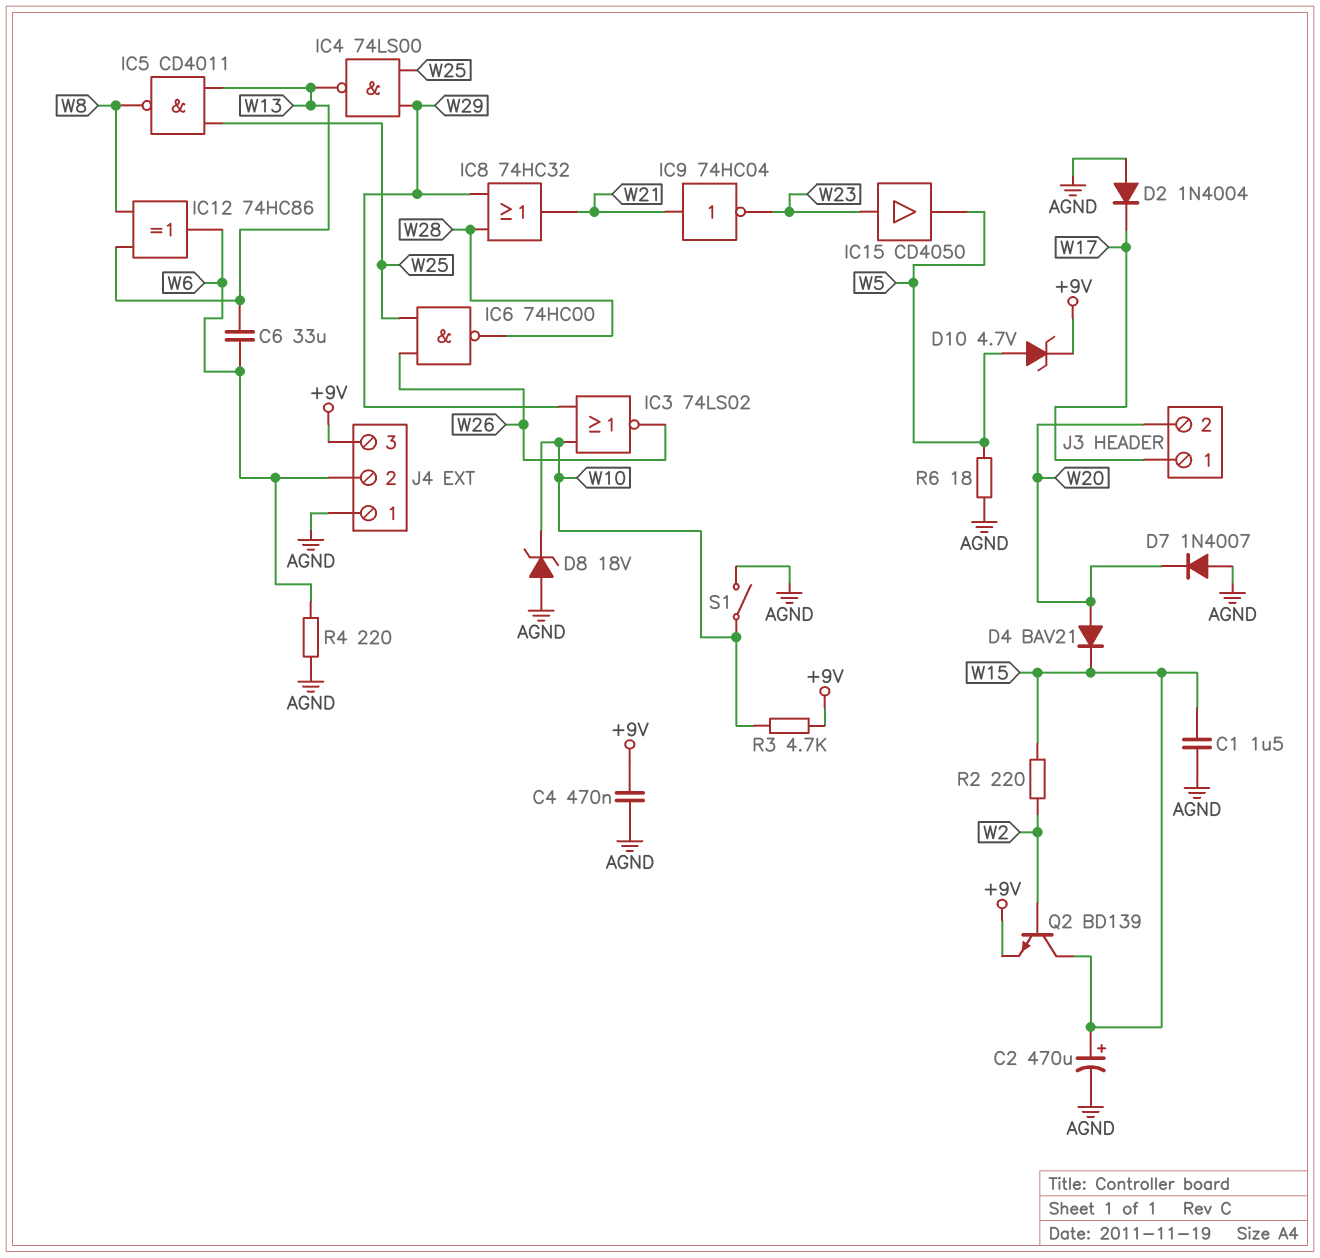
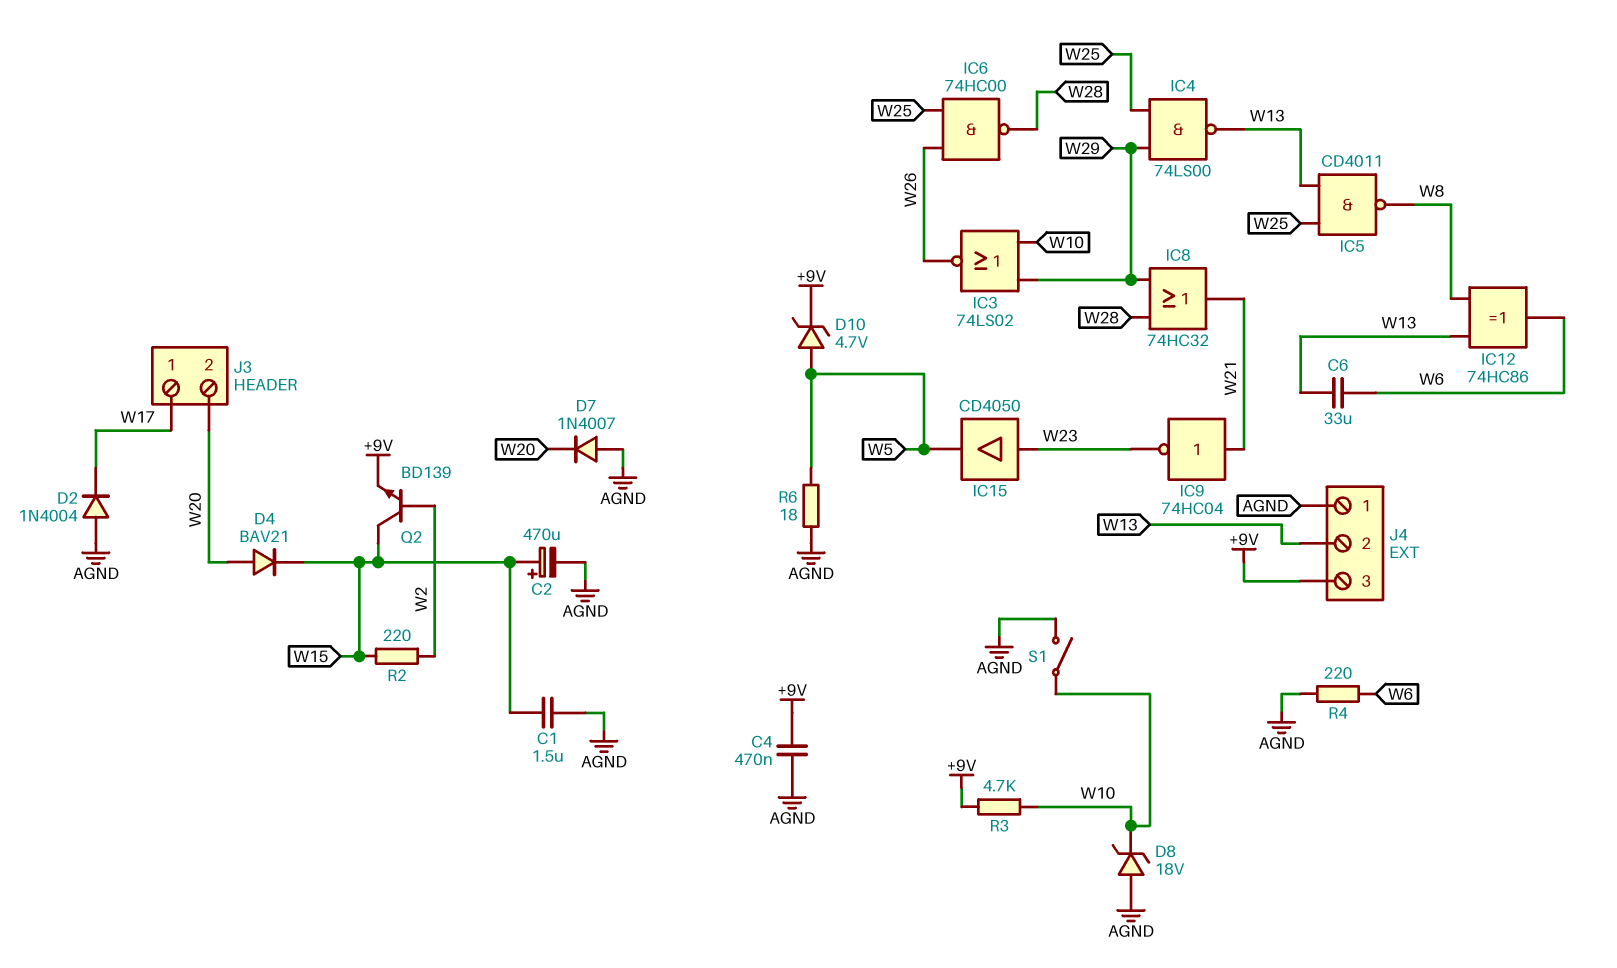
J4 pin 2: W6 -> W13

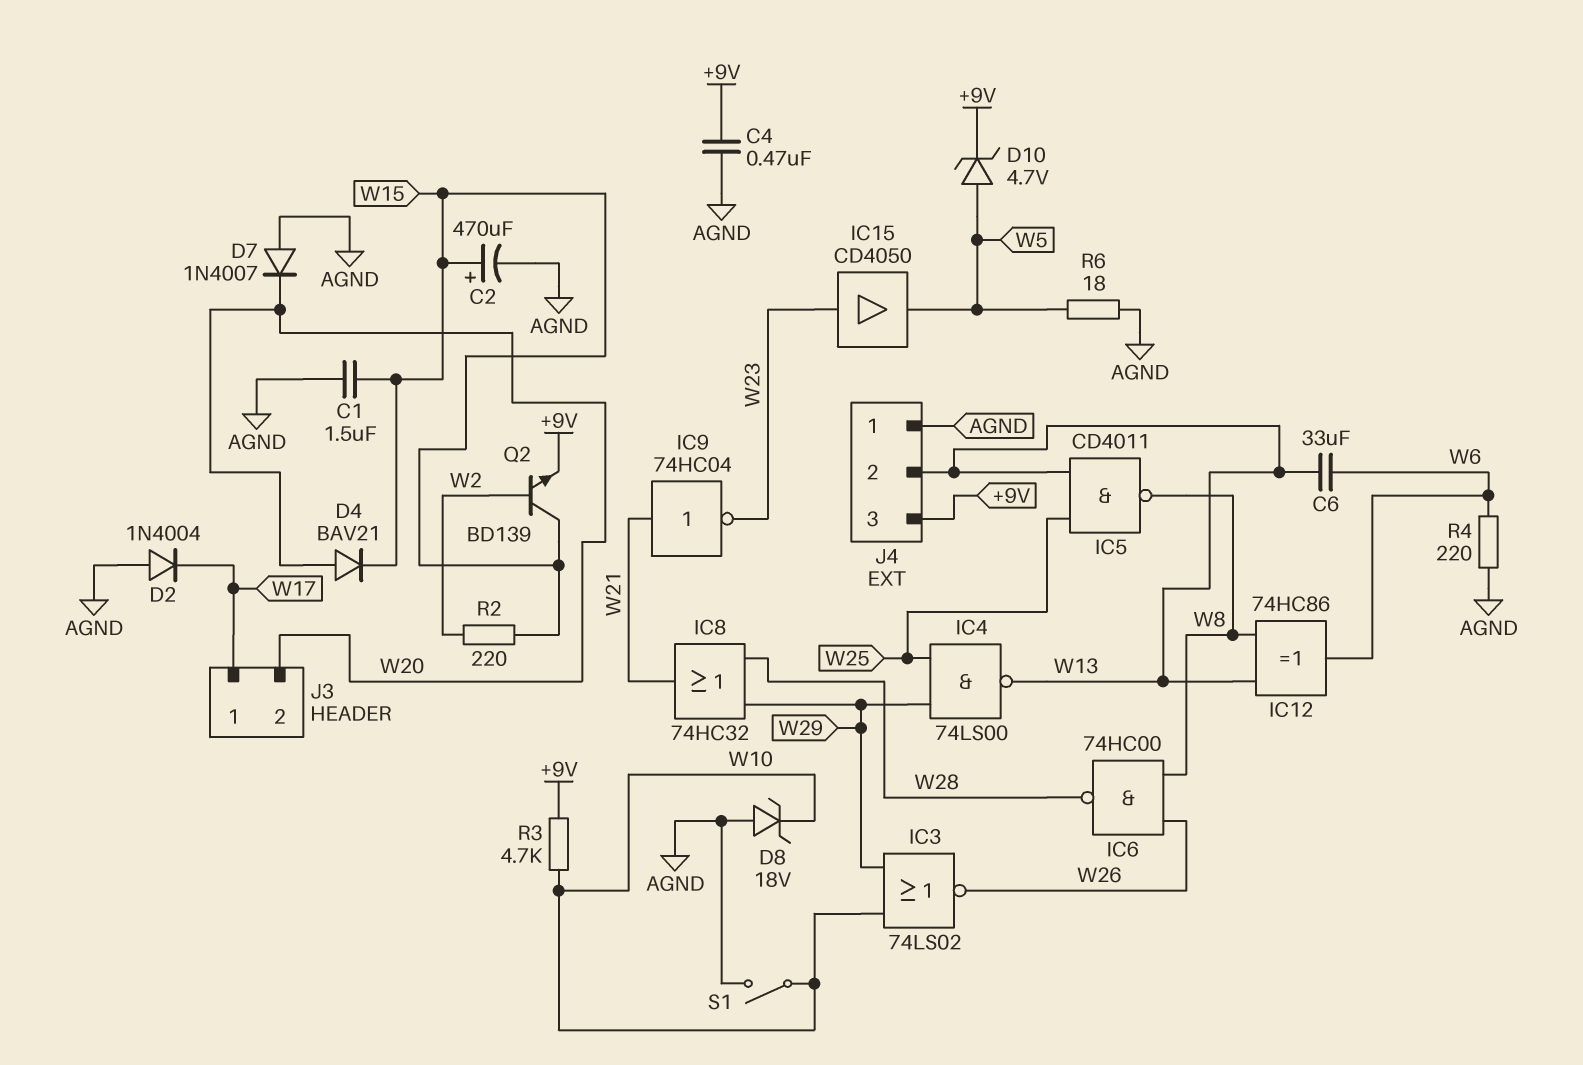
IC6: NAND 74HC00 (in W25, in W26, out W28) -> NAND 74HC00 (in W8, in W26, out W28)

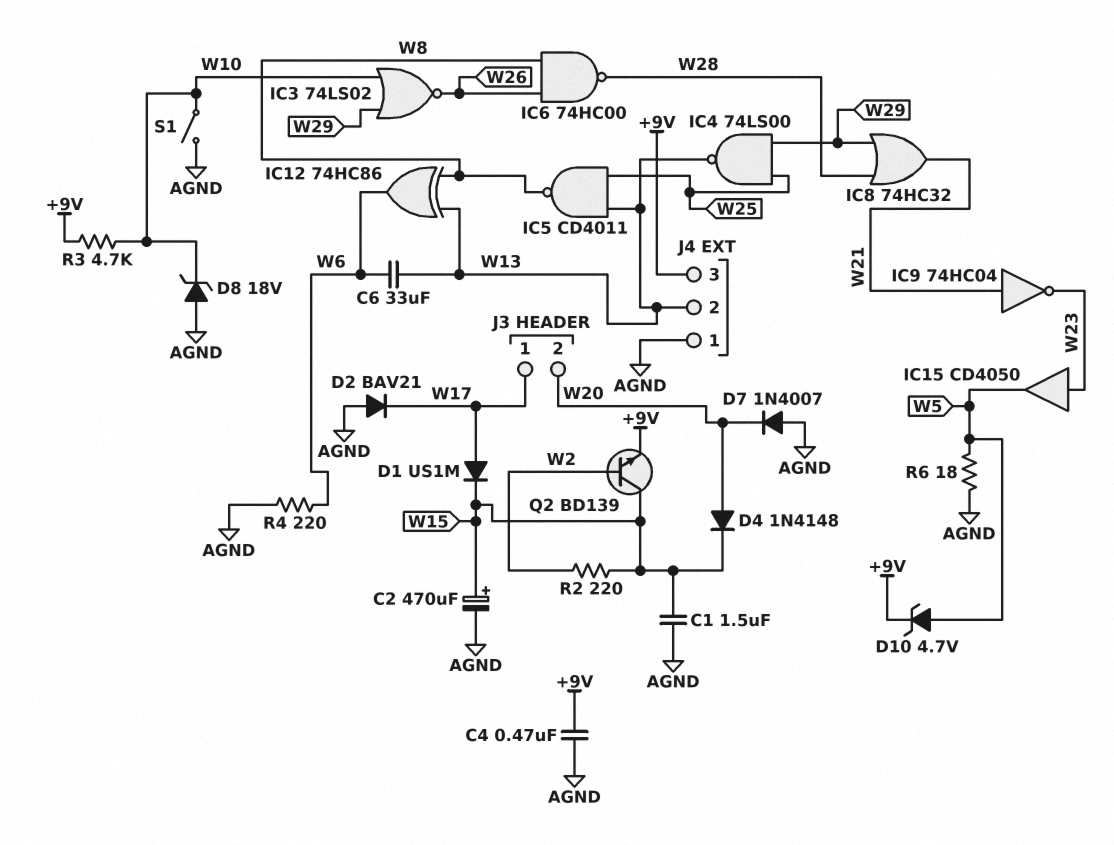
D1: none -> diode US1M (A W17, K W15)
D2: diode 1N4004 (A AGND, K W17) -> diode BAV21 (A AGND, K W17)
D4: diode BAV21 (A W20, K W15) -> diode 1N4148 (A W20, K W15)

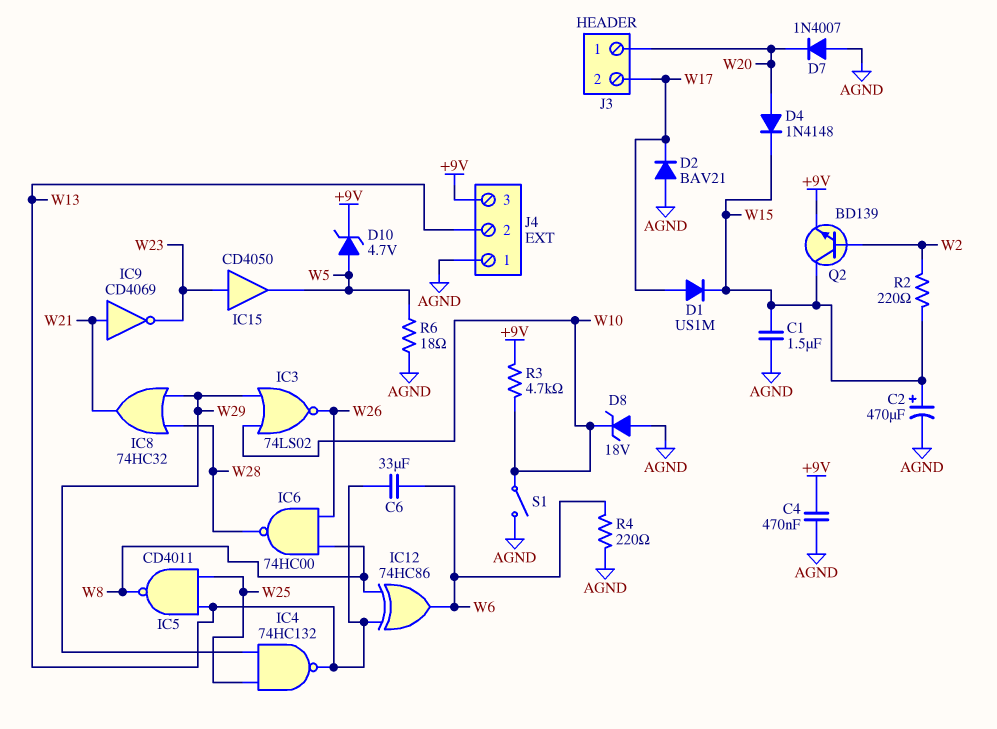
IC4: NAND 74LS00 (in W25, in W29, out W13) -> NAND 74HC132 (in W25, in W29, out W13)
IC9: NOT 74HC04 (in W21, out W23) -> NOT CD4069 (in W21, out W23)
J3 pin 1: W17 -> W20
J3 pin 2: W20 -> W17

